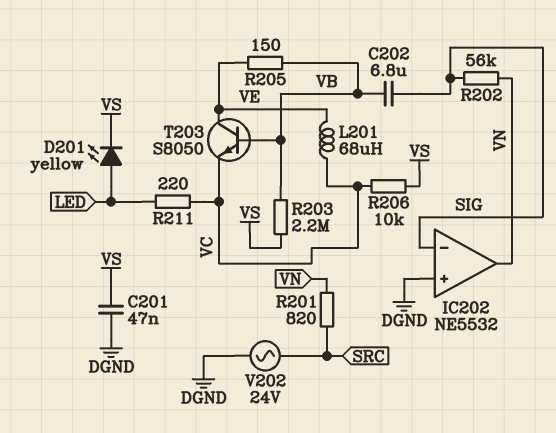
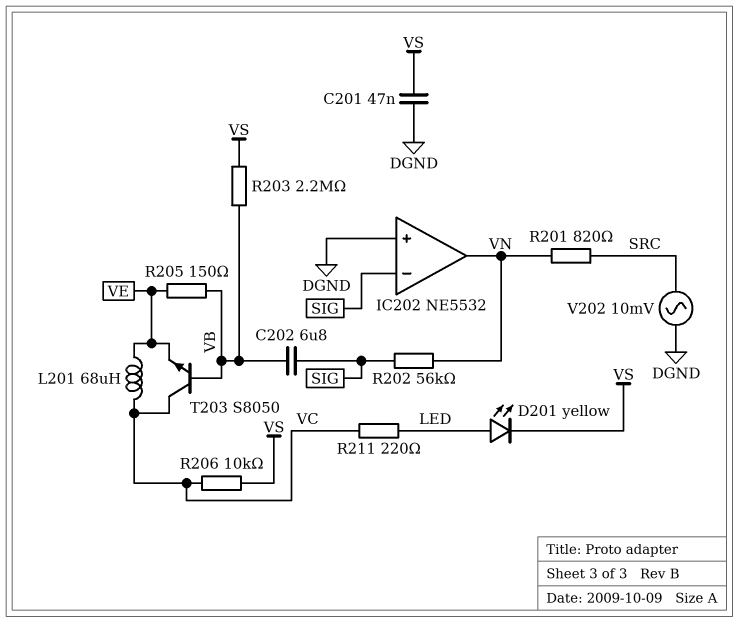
T203: NPN S8050 (B VB, C VE, E VC) -> NPN S8050 (B VB, C VC, E VE)
V202: AC 24V (DGND, SRC) -> AC 10mV (DGND, SRC)

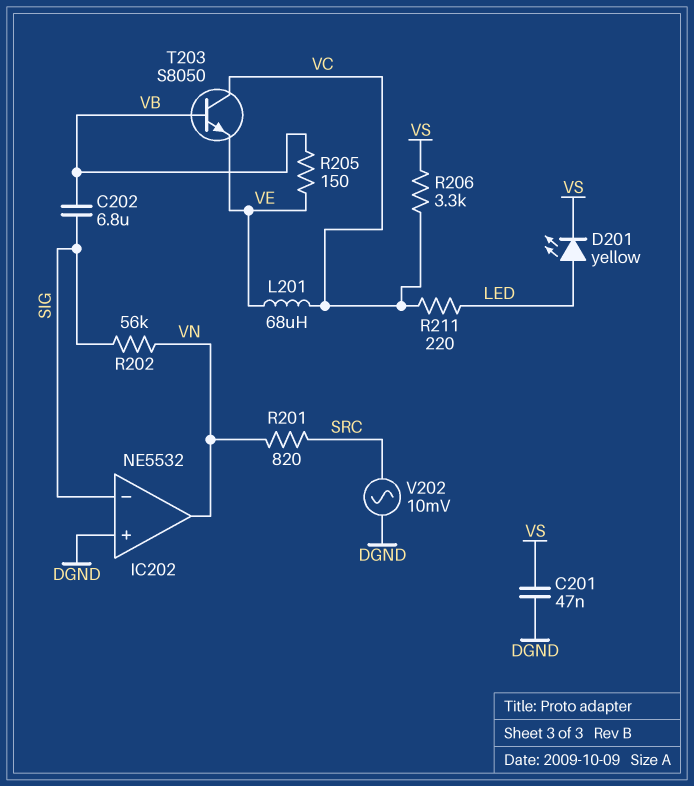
R203: 2.2M (VB, VS) -> none
R206: 10k (VC, VS) -> 3.3k (VC, VS)

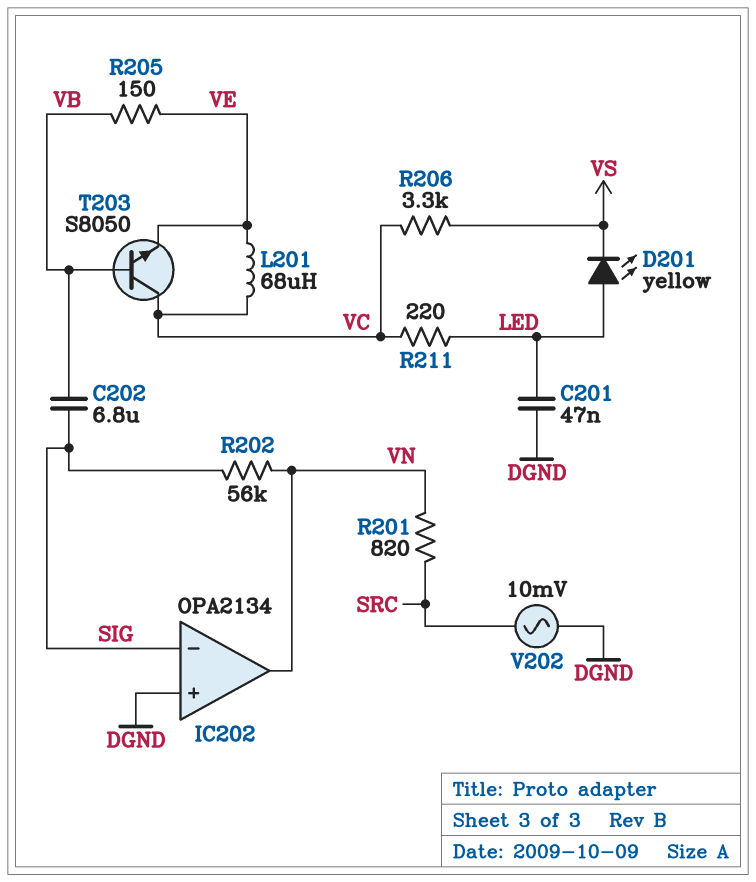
C201: 47nF (DGND, VS) -> 47nF (DGND, LED)
IC202: NE5532 -> OPA2134

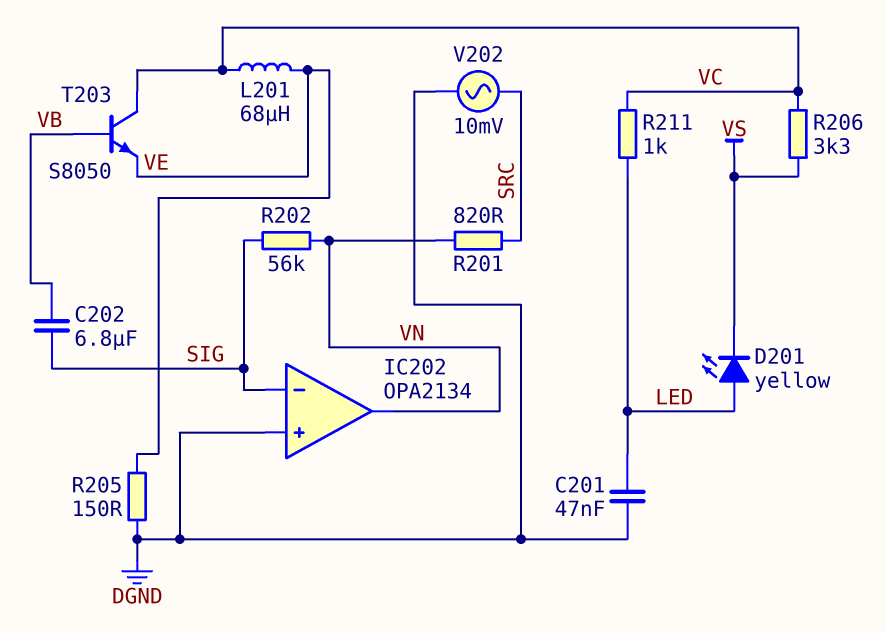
R205: 150 (VB, VE) -> 150 (DGND, VE)
R211: 220 (LED, VC) -> 1k (LED, VC)

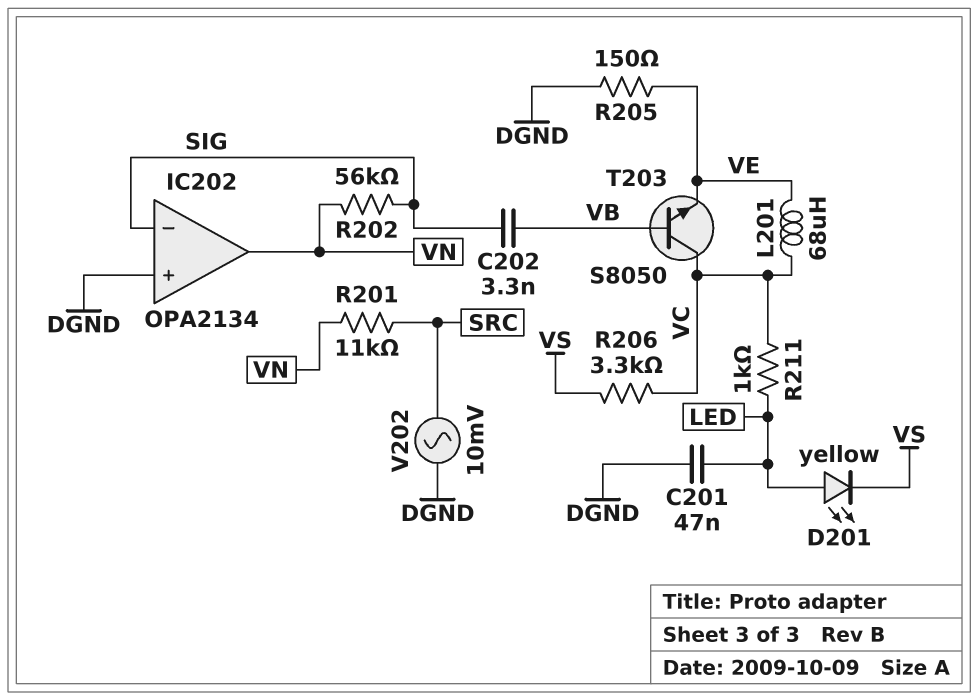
C202: 6.8uF (SIG, VB) -> 3.3nF (SIG, VB)
R201: 820 (SRC, VN) -> 11k (SRC, VN)

